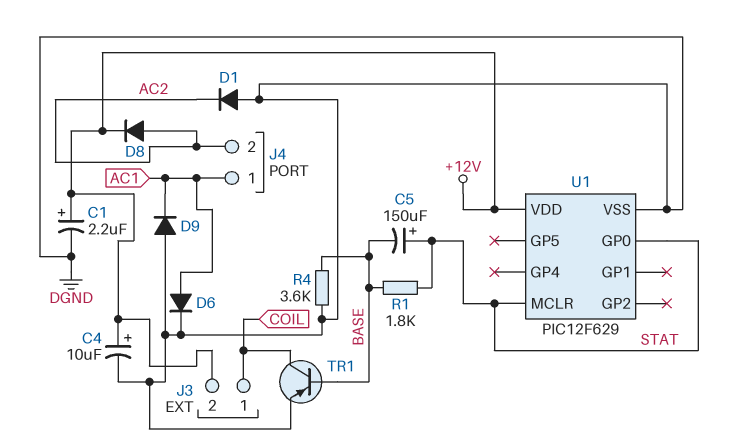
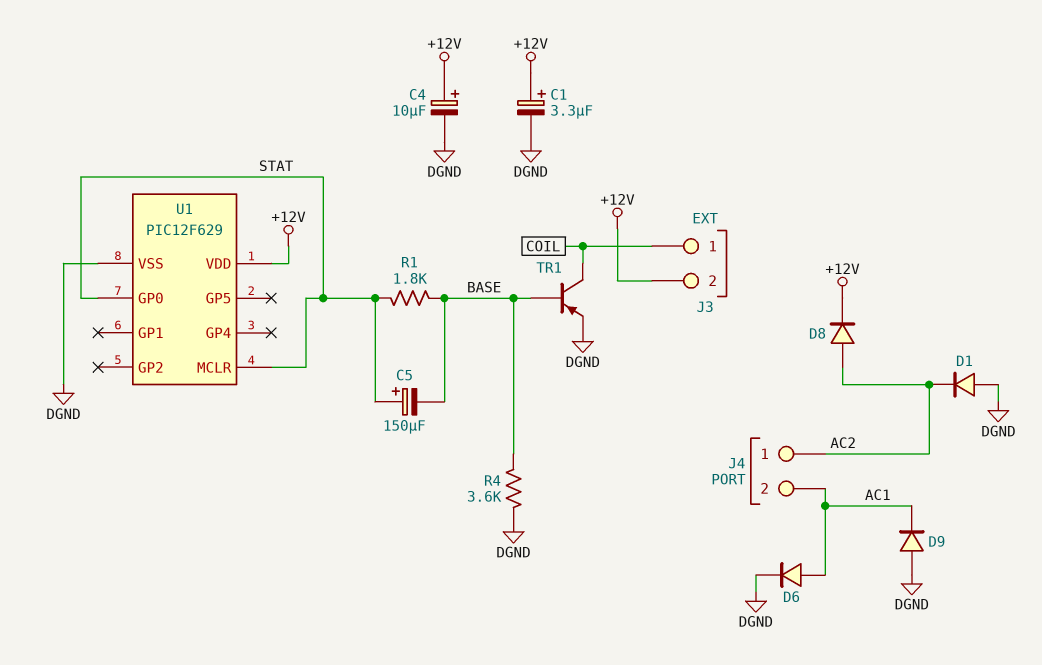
C1: 2.2uF (plus +12V, minus DGND) -> 3.3uF (plus +12V, minus DGND)
J4 pin 1: AC1 -> AC2
J4 pin 2: AC2 -> AC1

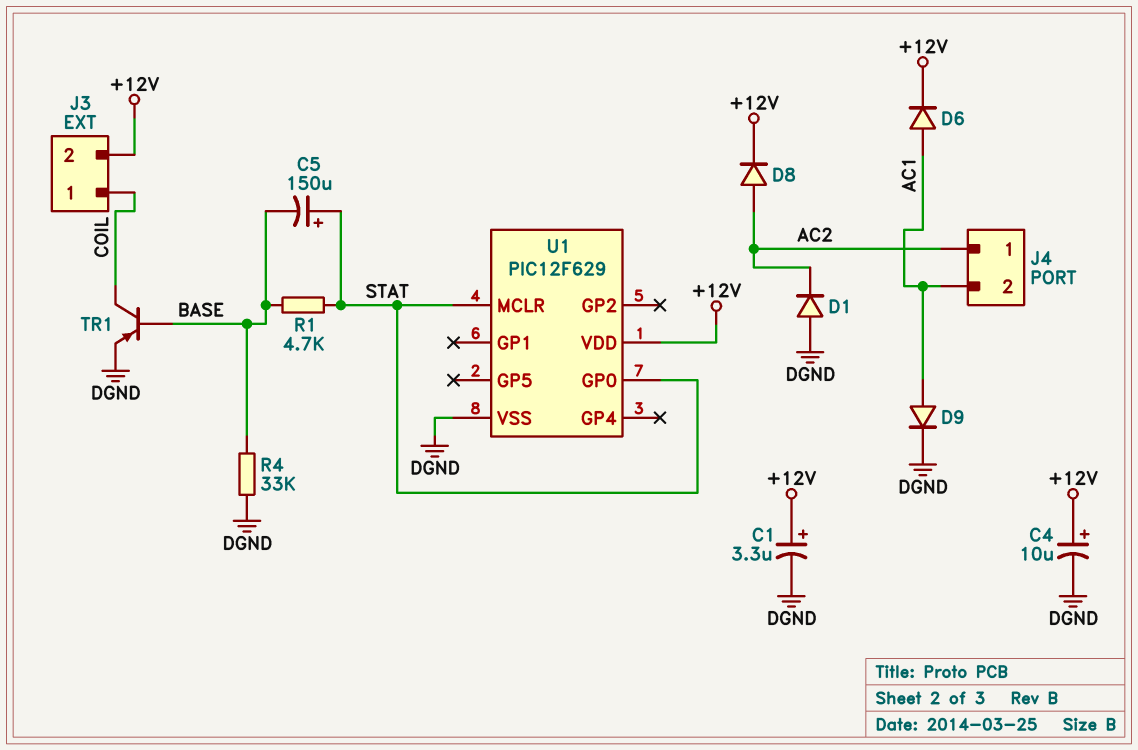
D6: diode (A AC1, K DGND) -> diode (A AC1, K +12V)
D9: diode (A DGND, K AC1) -> diode (A AC1, K DGND)
R1: 1.8k (BASE, STAT) -> 4.7k (BASE, STAT)
R4: 3.6k (BASE, DGND) -> 33k (BASE, DGND)

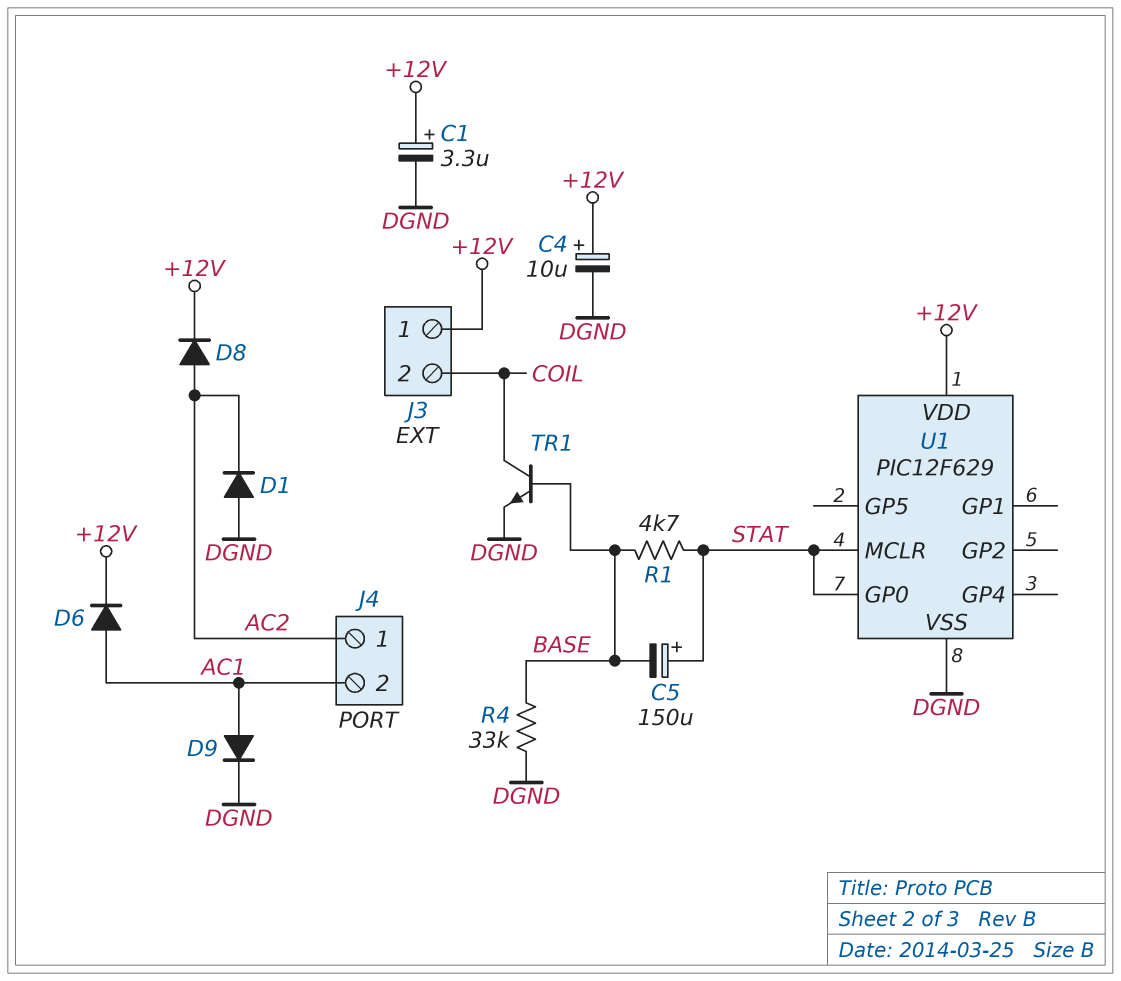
J3 pin 1: COIL -> +12V
J3 pin 2: +12V -> COIL
TR1: PNP (B BASE, C COIL, E DGND) -> NPN (B BASE, C COIL, E DGND)

